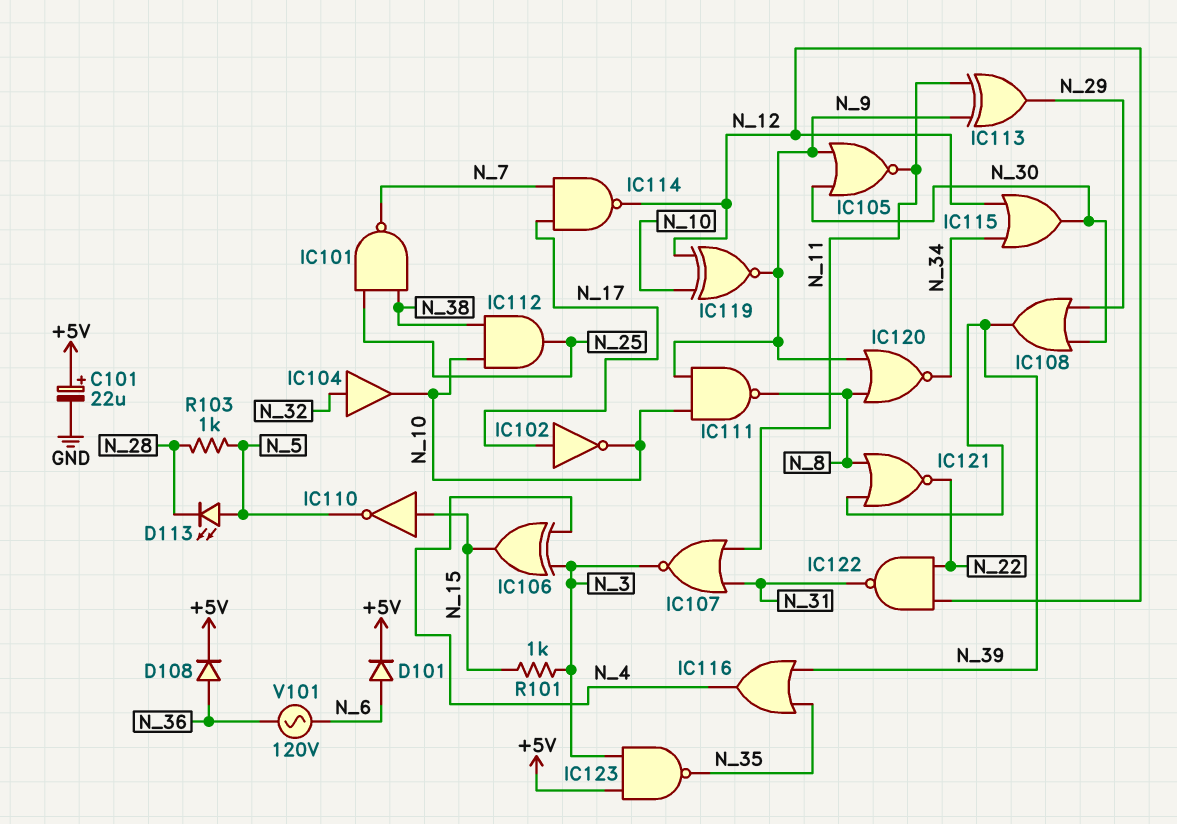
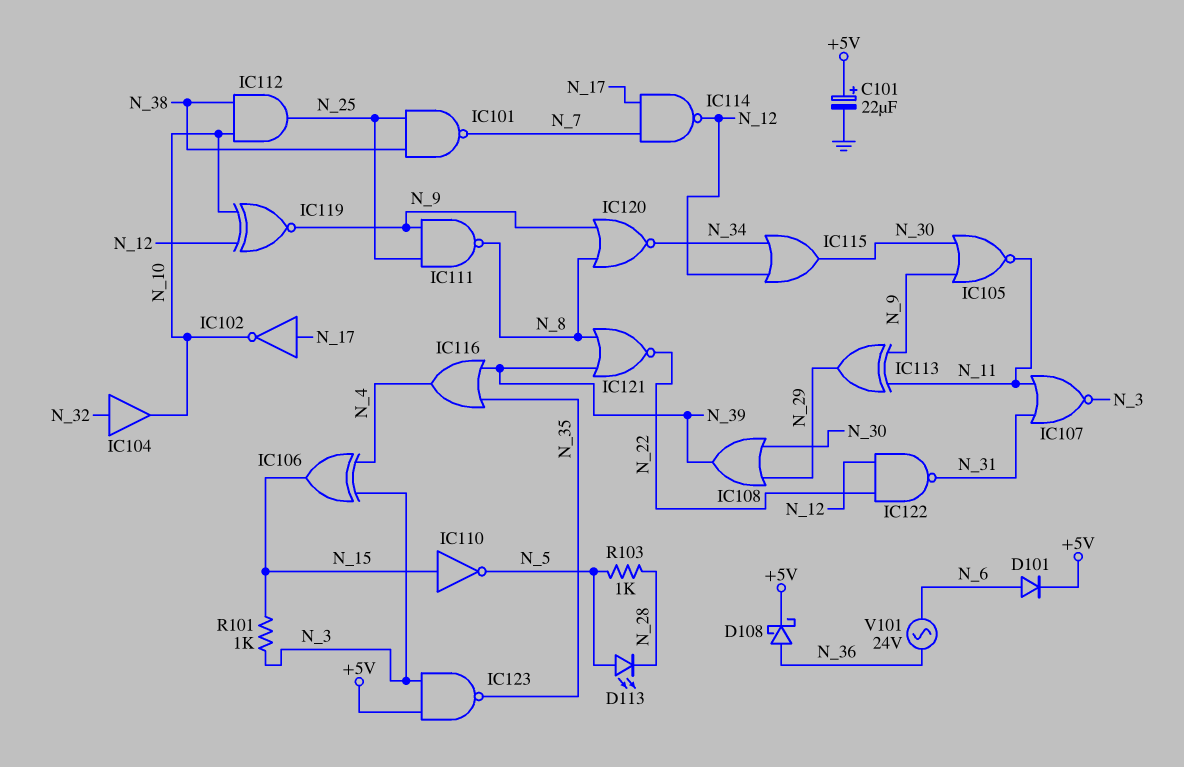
D108: diode (A N_36, K +5V) -> schottky (A N_36, K +5V)
IC111: NAND (in N_9, in N_10, out N_8) -> NAND (in N_9, in N_25, out N_8)
V101: AC 120V (N_6, N_36) -> AC 24V (N_6, N_36)

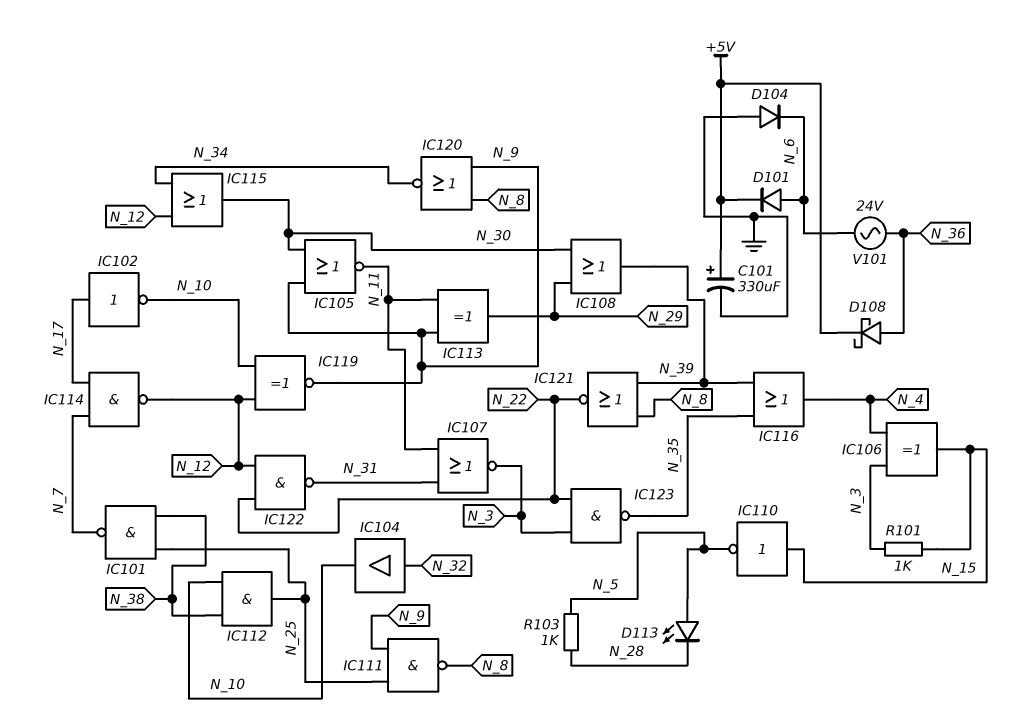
C101: 22uF (plus +5V, minus GND) -> 330uF (plus +5V, minus GND)
D104: none -> diode (A GND, K N_6)
IC123: NAND (in +5V, in N_3, out N_35) -> NAND (in N_3, in N_22, out N_35)

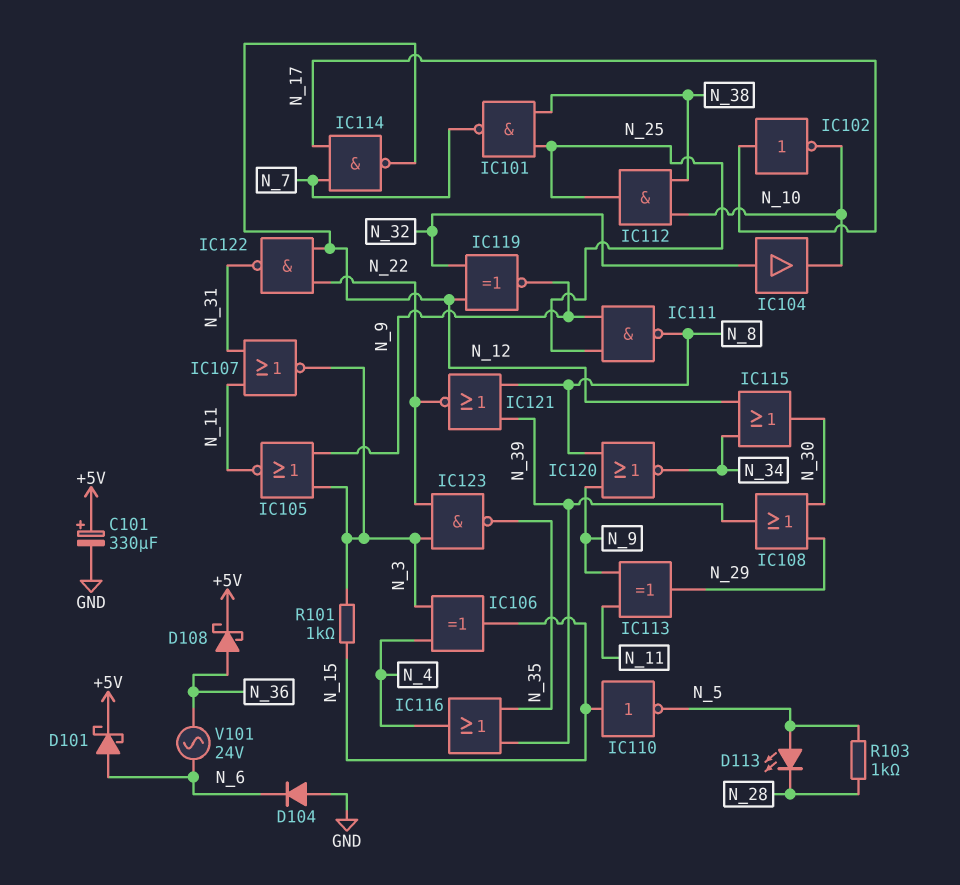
D101: diode (A N_6, K +5V) -> schottky (A N_6, K +5V)
IC105: NOR (in N_9, in N_30, out N_11) -> NOR (in N_3, in N_9, out N_11)
IC119: XNOR (in N_10, in N_12, out N_9) -> XNOR (in N_12, in N_32, out N_9)

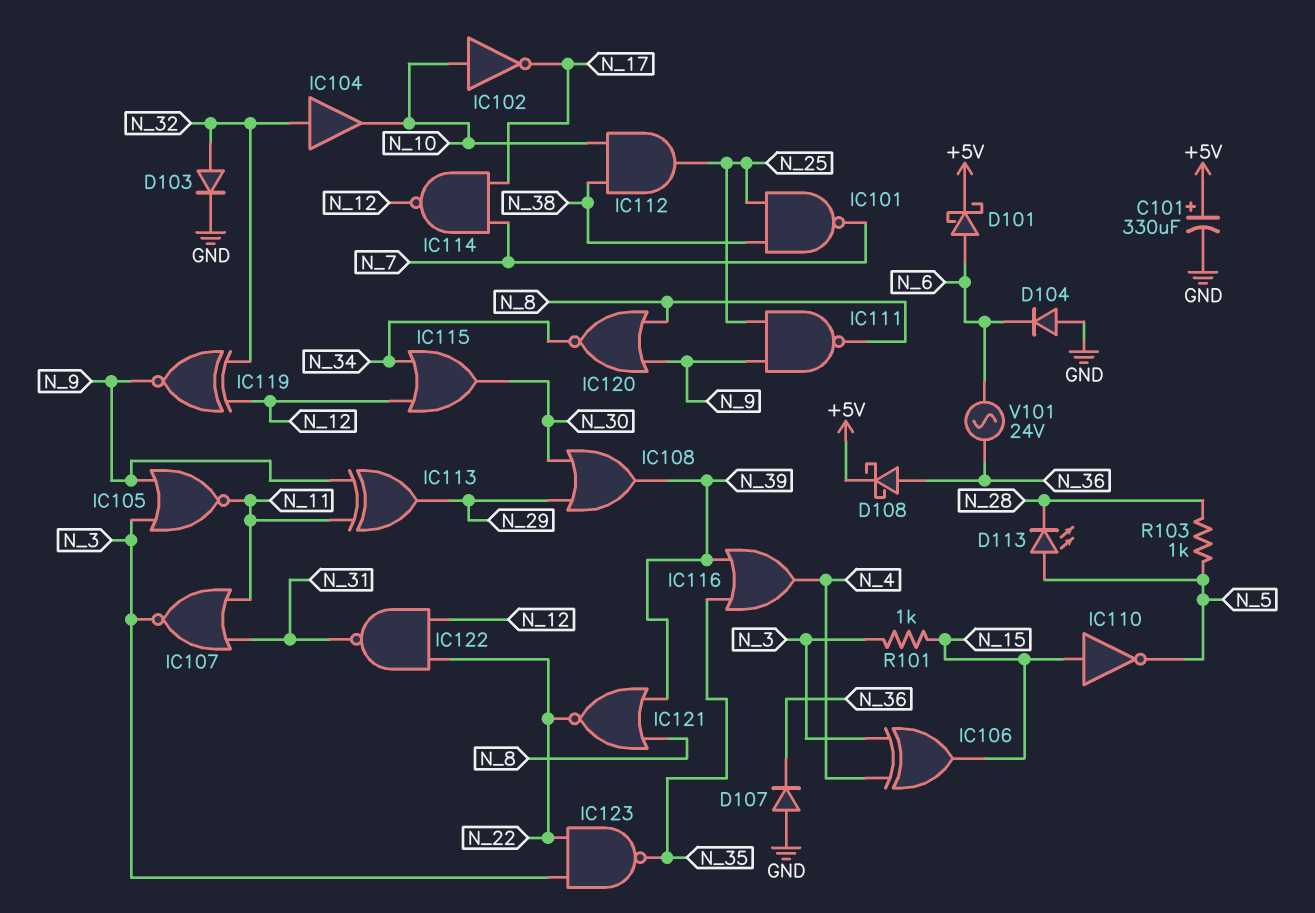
D103: none -> diode (A N_32, K GND)
D107: none -> diode (A GND, K N_36)
IC102: NOT (in N_17, out N_10) -> NOT (in N_10, out N_17)

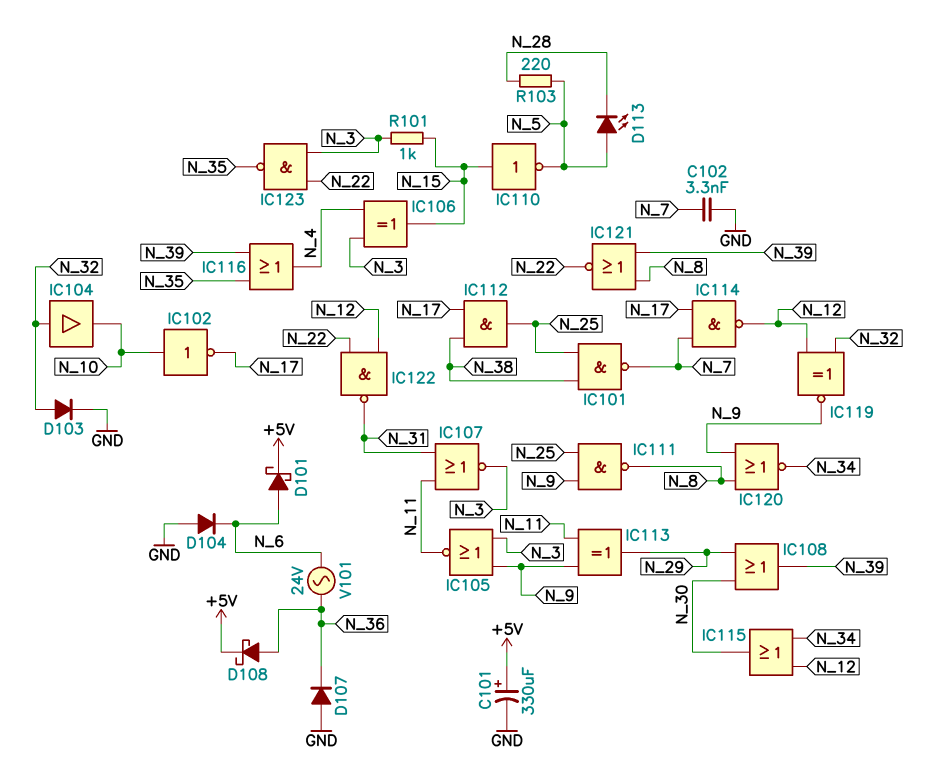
C102: none -> 3.3nF (GND, N_7)
IC112: AND (in N_10, in N_38, out N_25) -> AND (in N_17, in N_38, out N_25)
R103: 1k (N_5, N_28) -> 220 (N_5, N_28)

